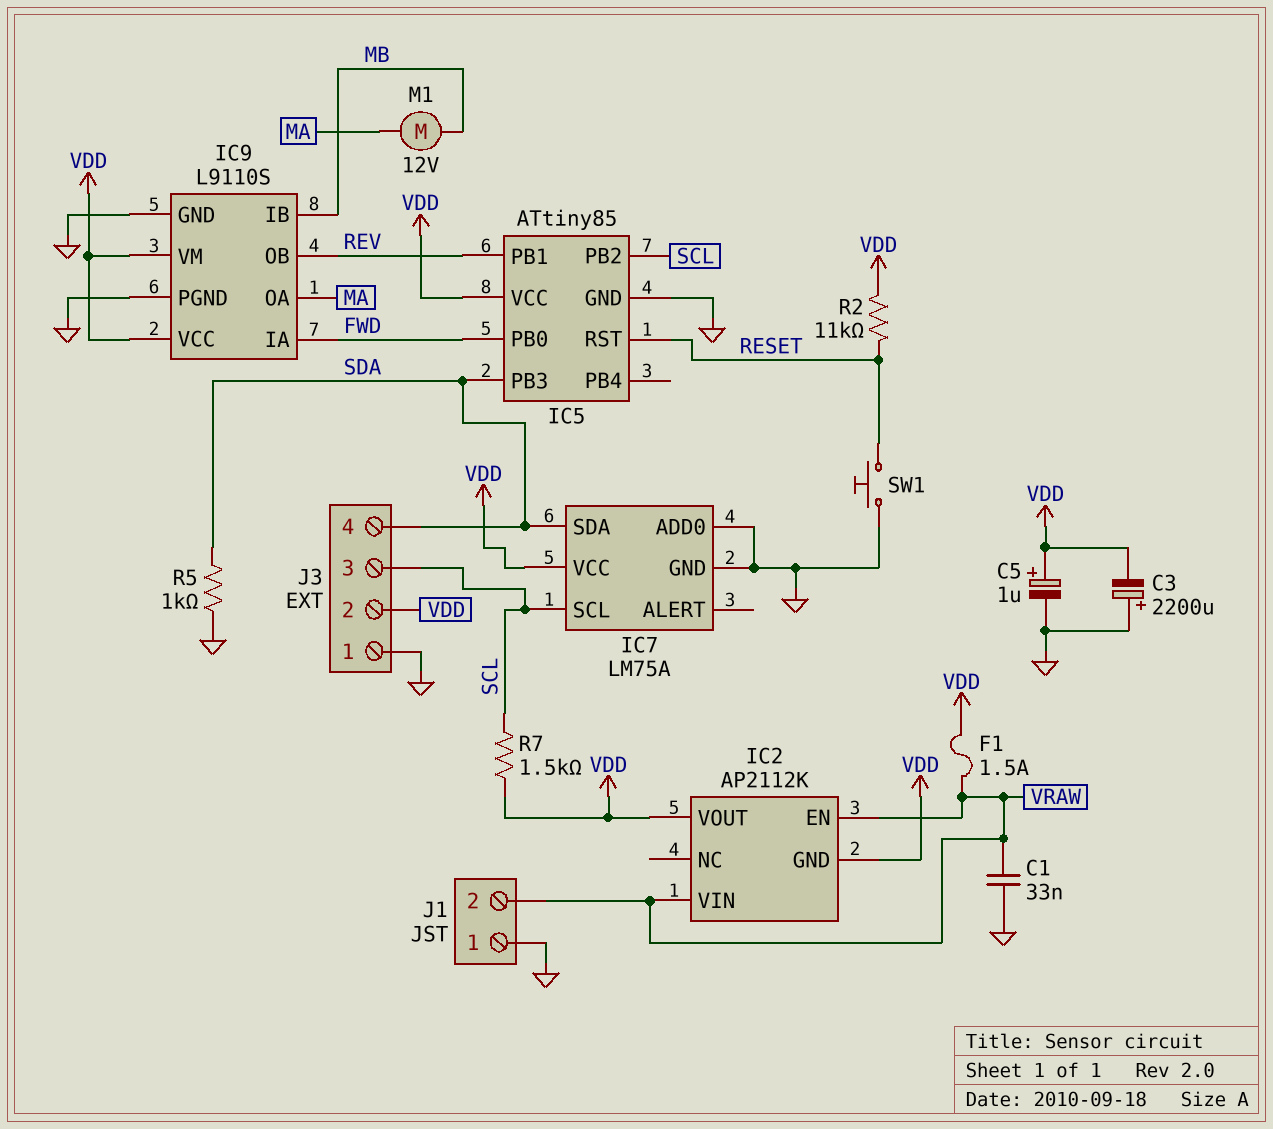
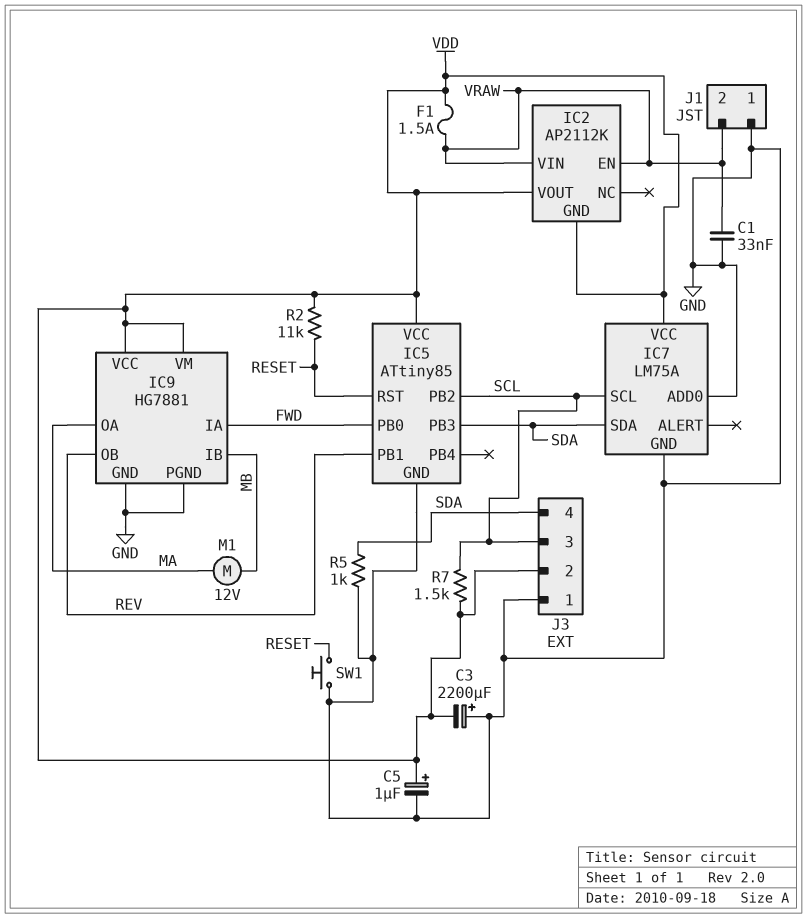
IC9: L9110S -> HG7881

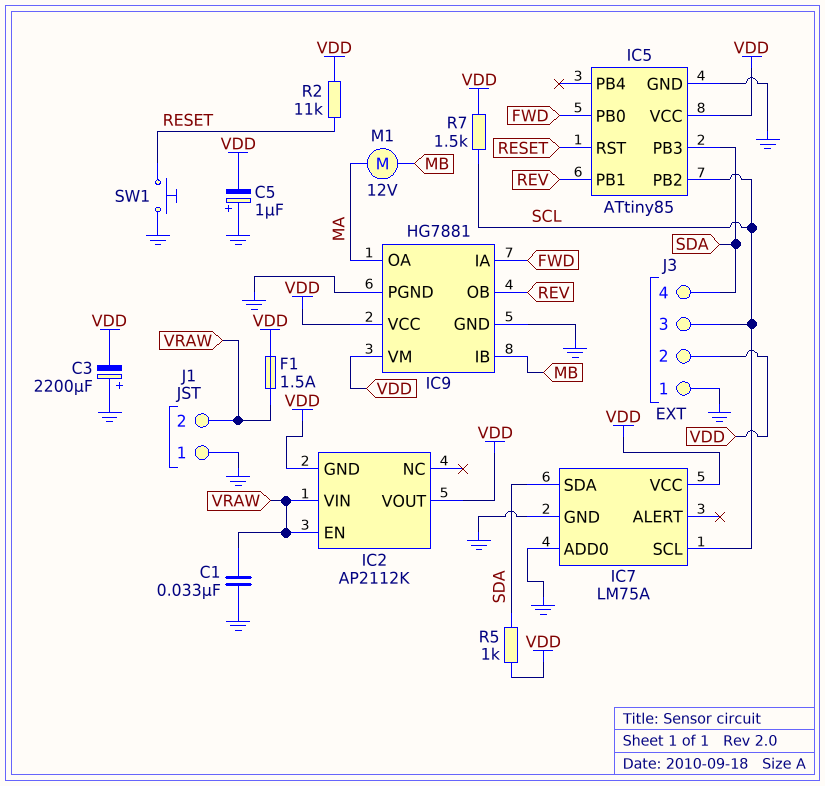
C5: 1uF (plus VDD, minus GND) -> 1uF (plus GND, minus VDD)
R5: 1k (GND, SDA) -> 1k (SDA, VDD)

